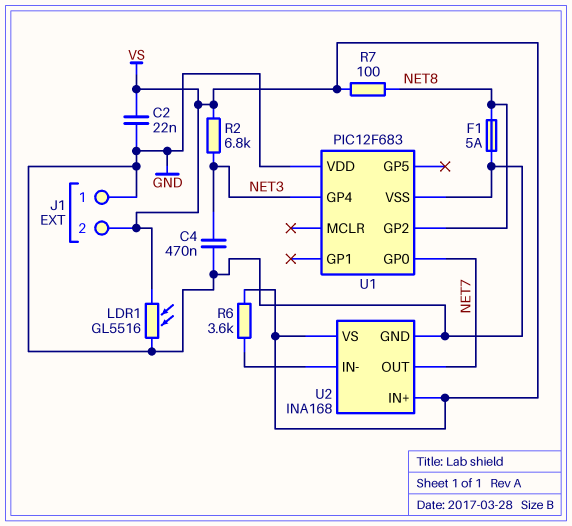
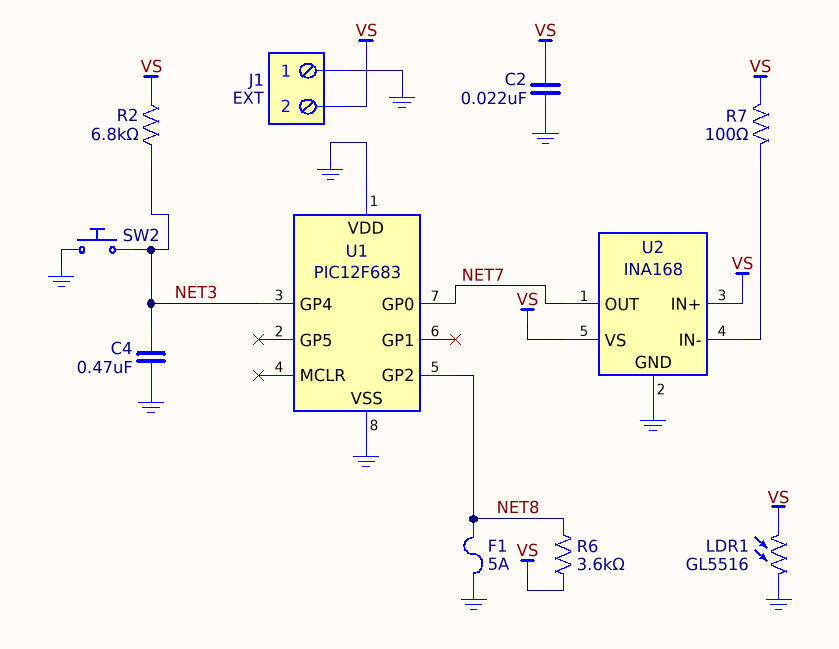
R6: 3.6k (U2/IN-, VS) -> 3.6k (NET8, VS)
R7: 100 (NET8, VS) -> 100 (U2/IN-, VS)
SW2: none -> button (GND, NET3)

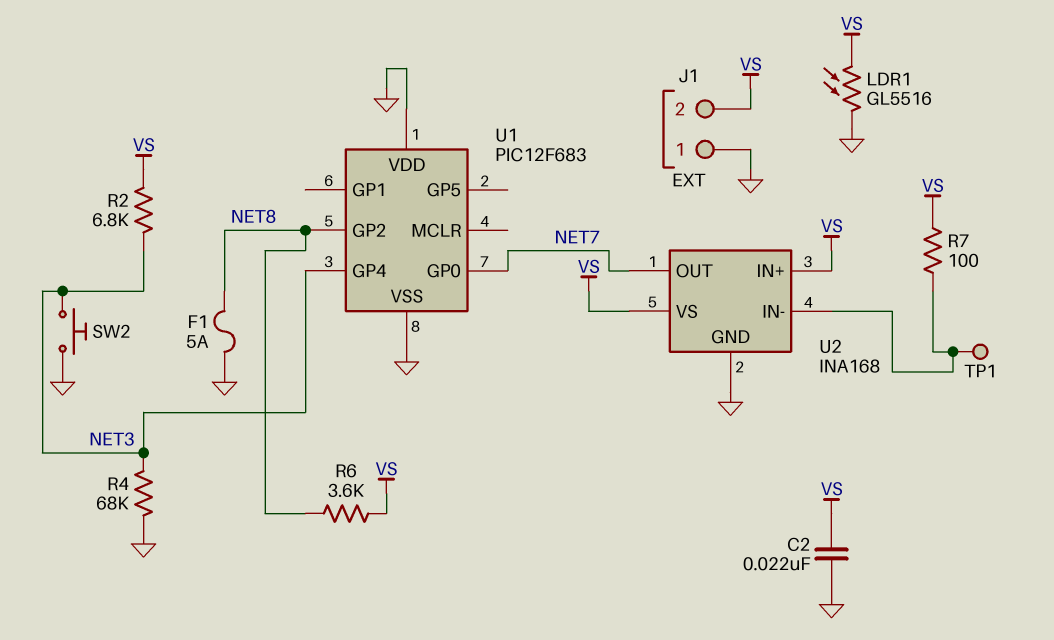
C4: 470nF (GND, NET3) -> none
R4: none -> 68k (GND, NET3)
TP1: none -> test point (U2/IN-)

